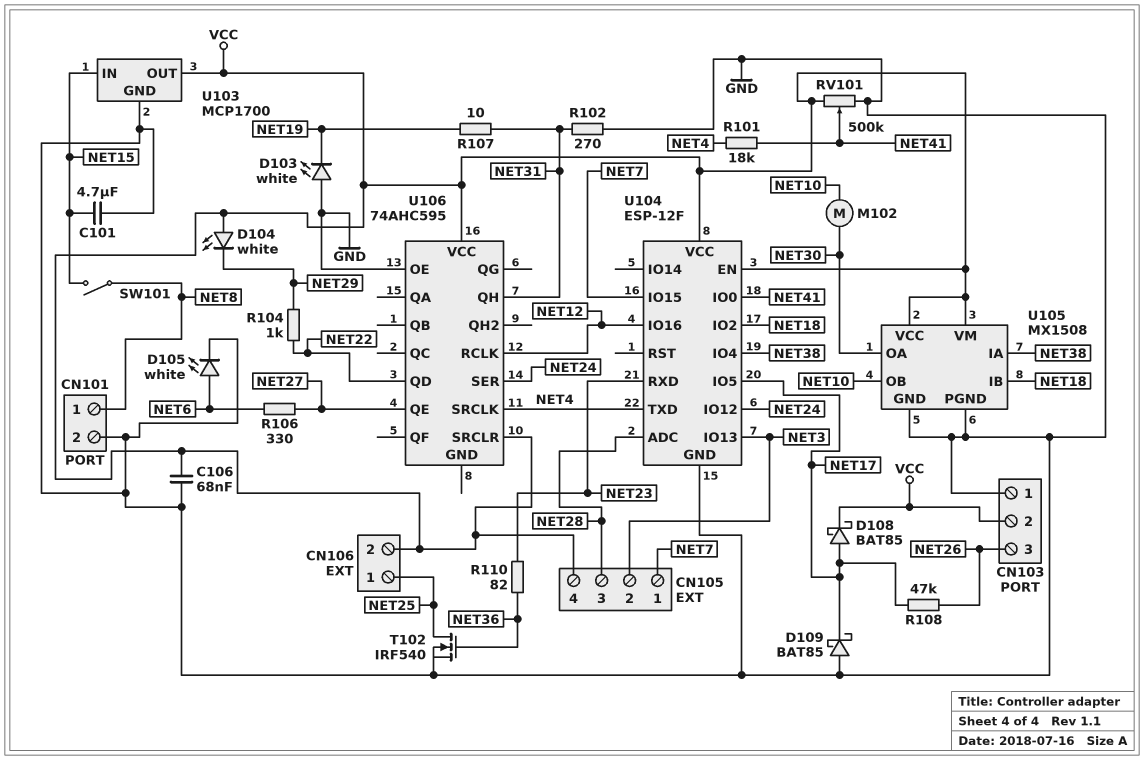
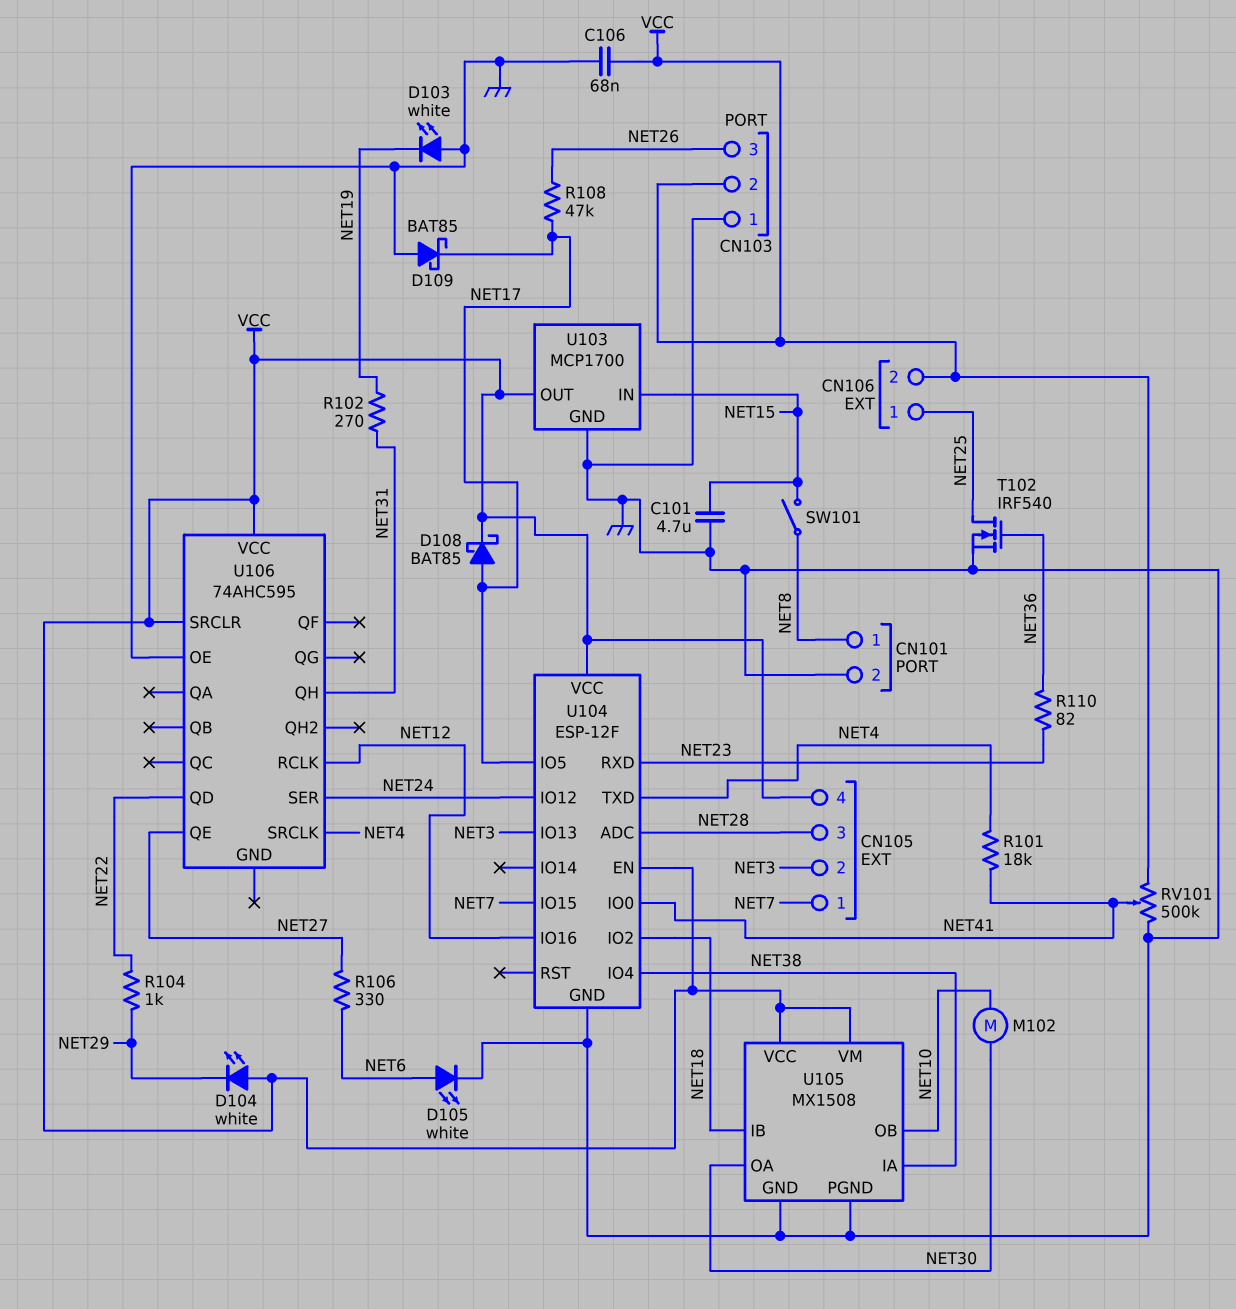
R102: 270 (GND, NET31) -> 270 (NET19, NET31)
R107: 10 (NET19, NET31) -> none

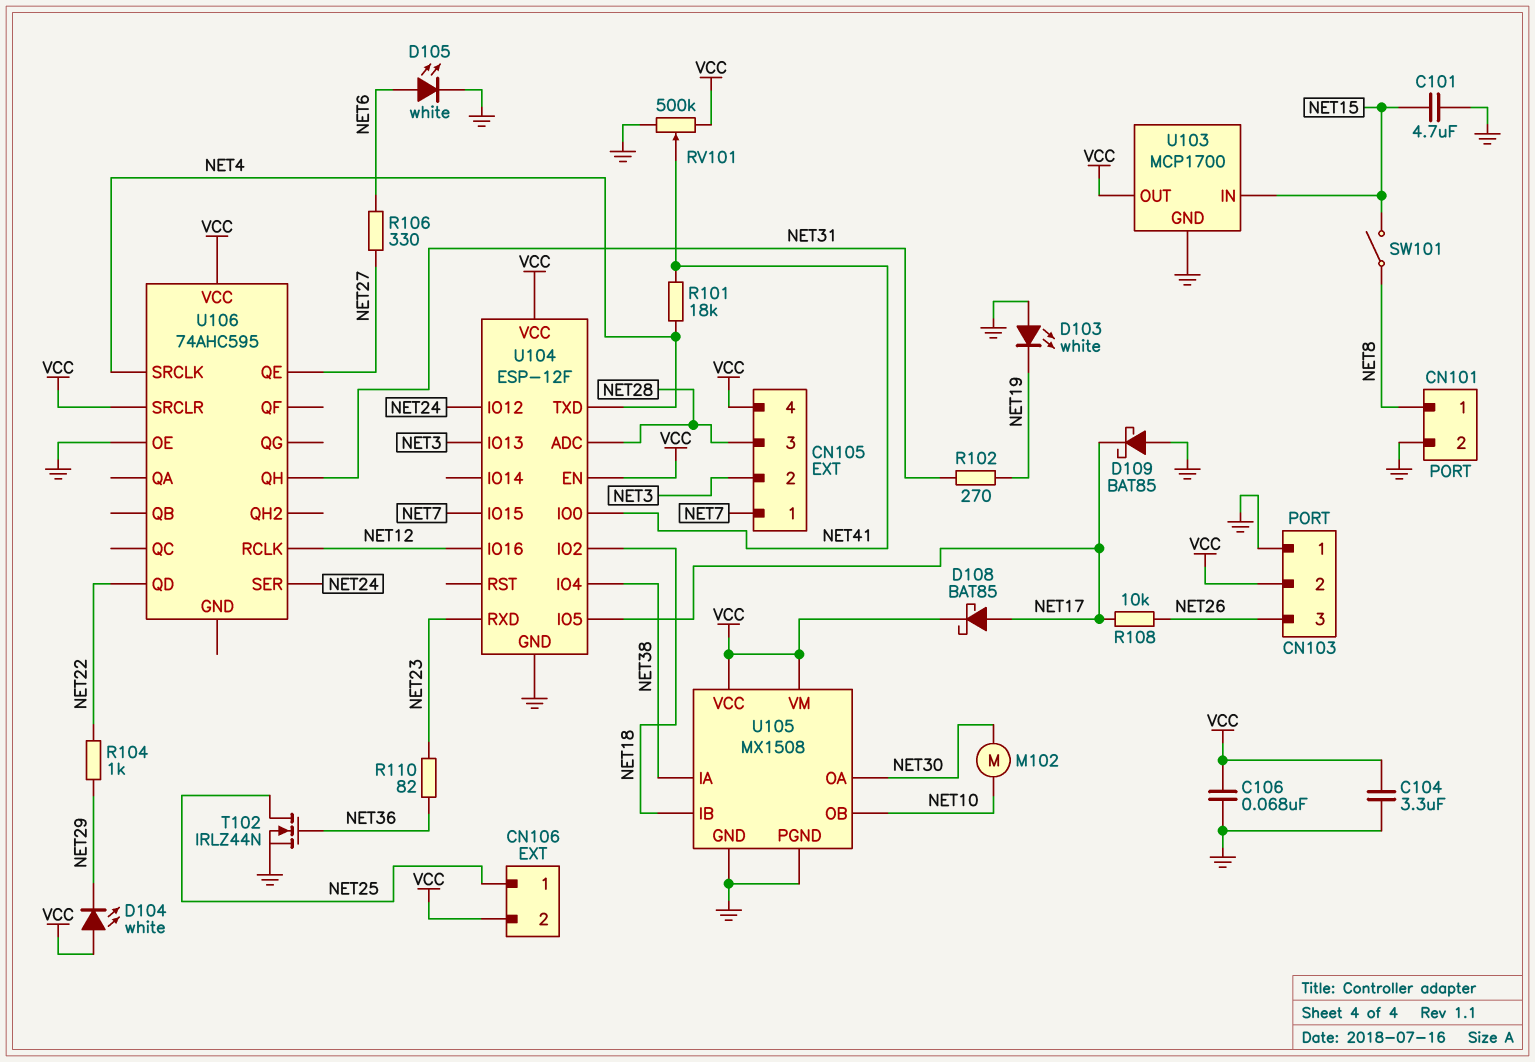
C104: none -> 3.3uF (GND, VCC)
R108: 47k (NET17, NET26) -> 10k (NET17, NET26)
T102: NMOS IRF540 (G NET36, D NET25, S GND) -> NMOS IRLZ44N (G NET36, D NET25, S GND)

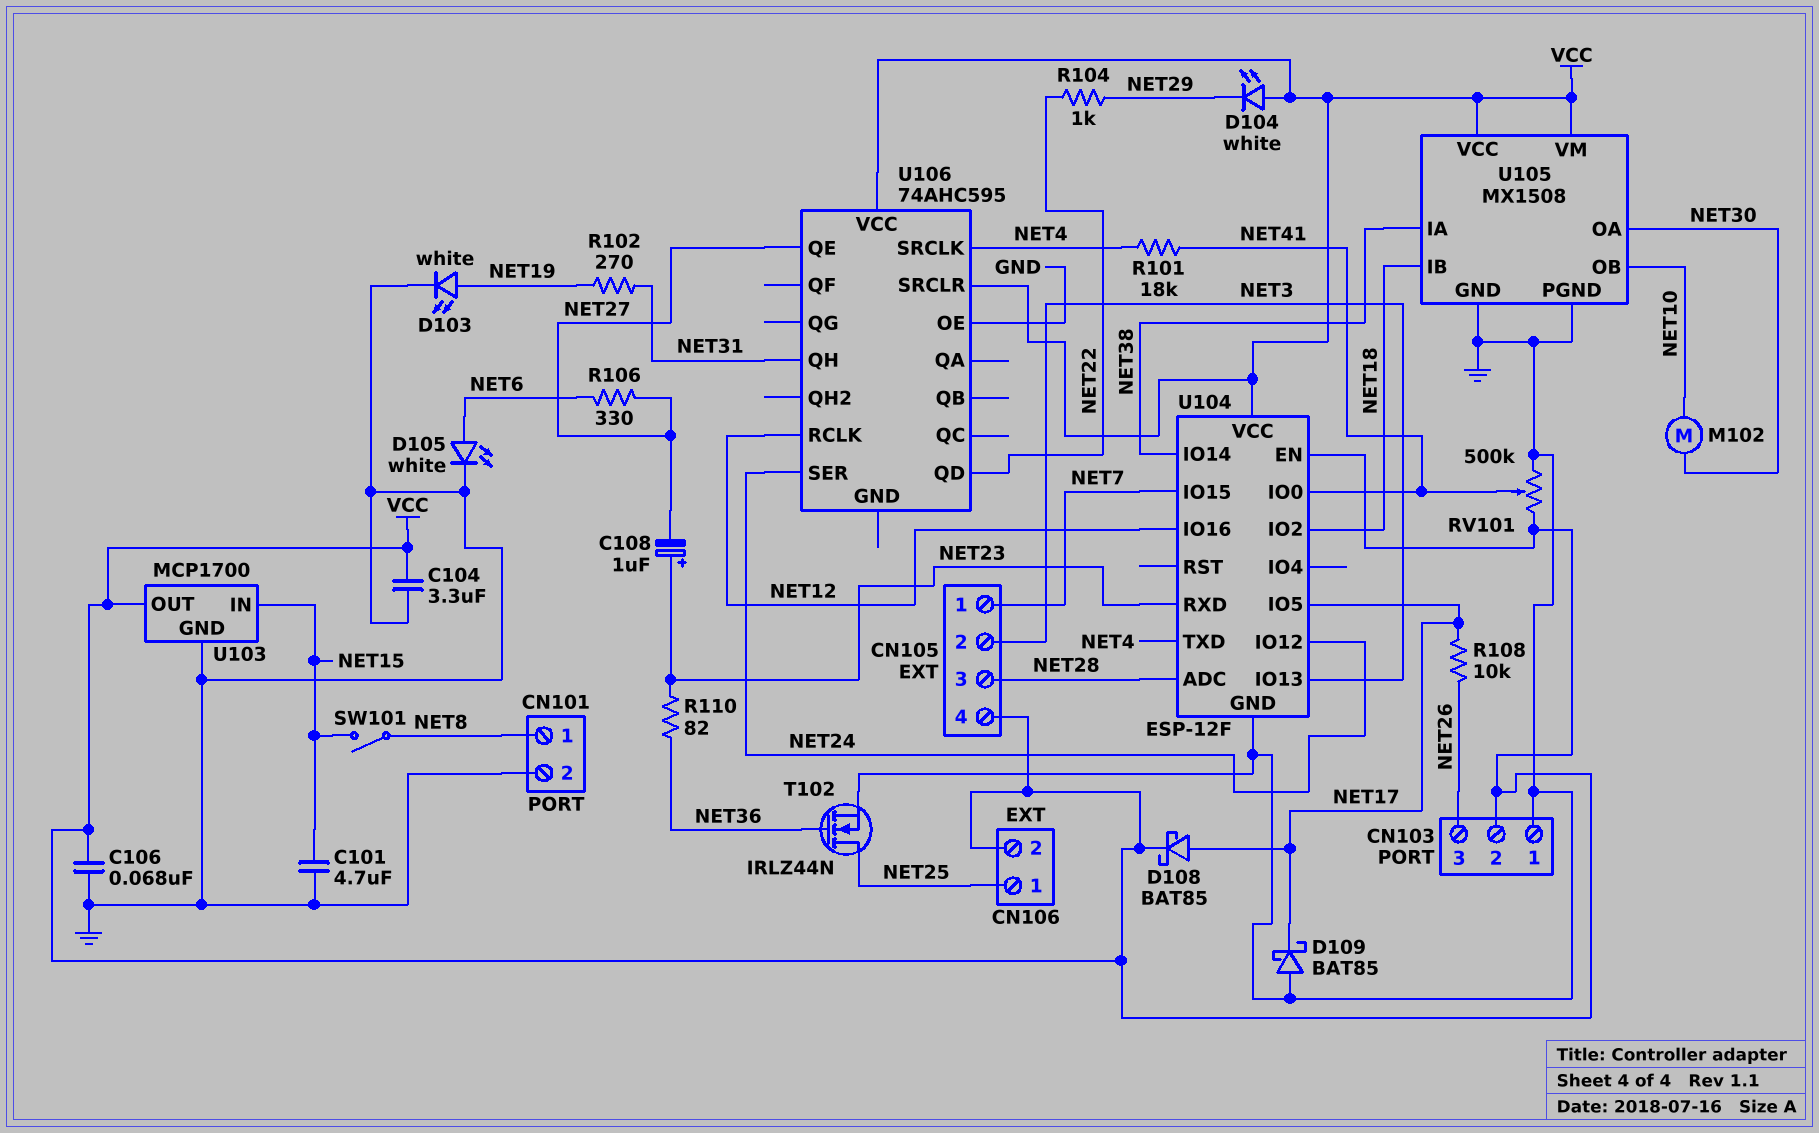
C108: none -> 1uF (plus NET23, minus NET27)
D103: LED white (A GND, K NET19) -> LED white (A NET19, K GND)
U104 pin IO4: NET38 -> none
U104 pin IO14: none -> NET38

